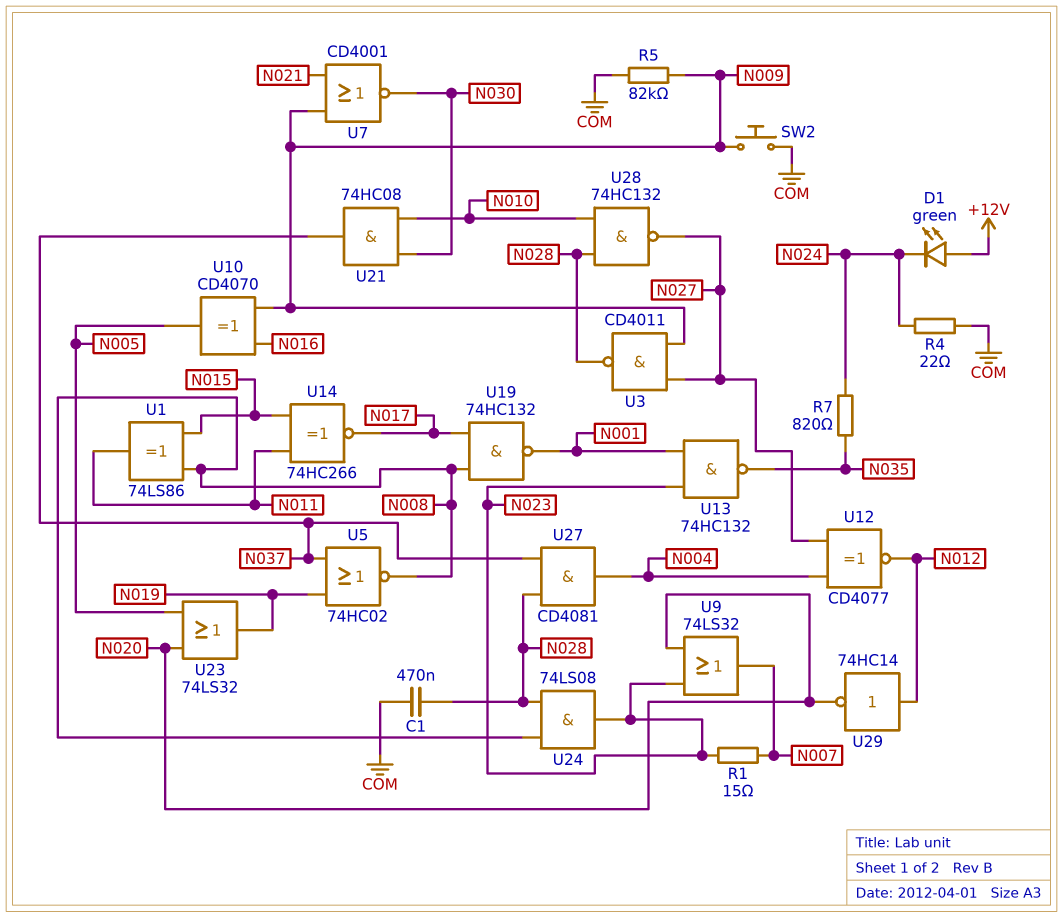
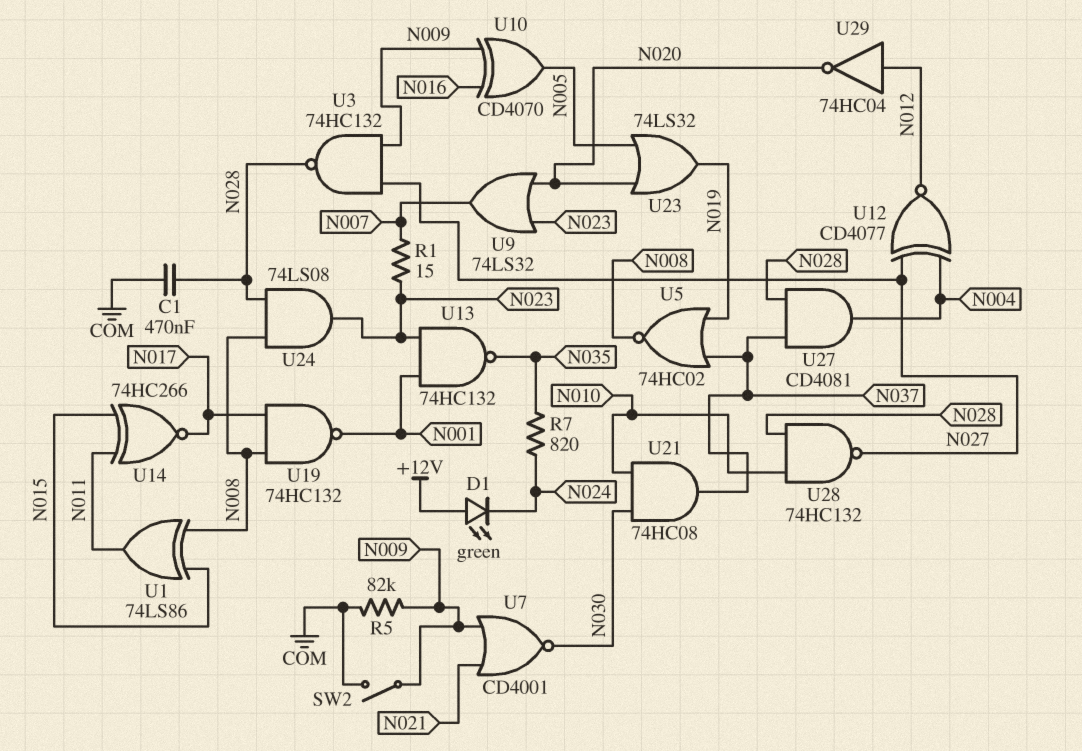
R4: 22 (COM, N024) -> none
SW2: button (COM, N009) -> switch (COM, N009)
U3: NAND CD4011 (in N009, in N027, out N028) -> NAND 74HC132 (in N009, in N027, out N028)
U29: NOT 74HC14 (in N012, out N020) -> NOT 74HC04 (in N012, out N020)

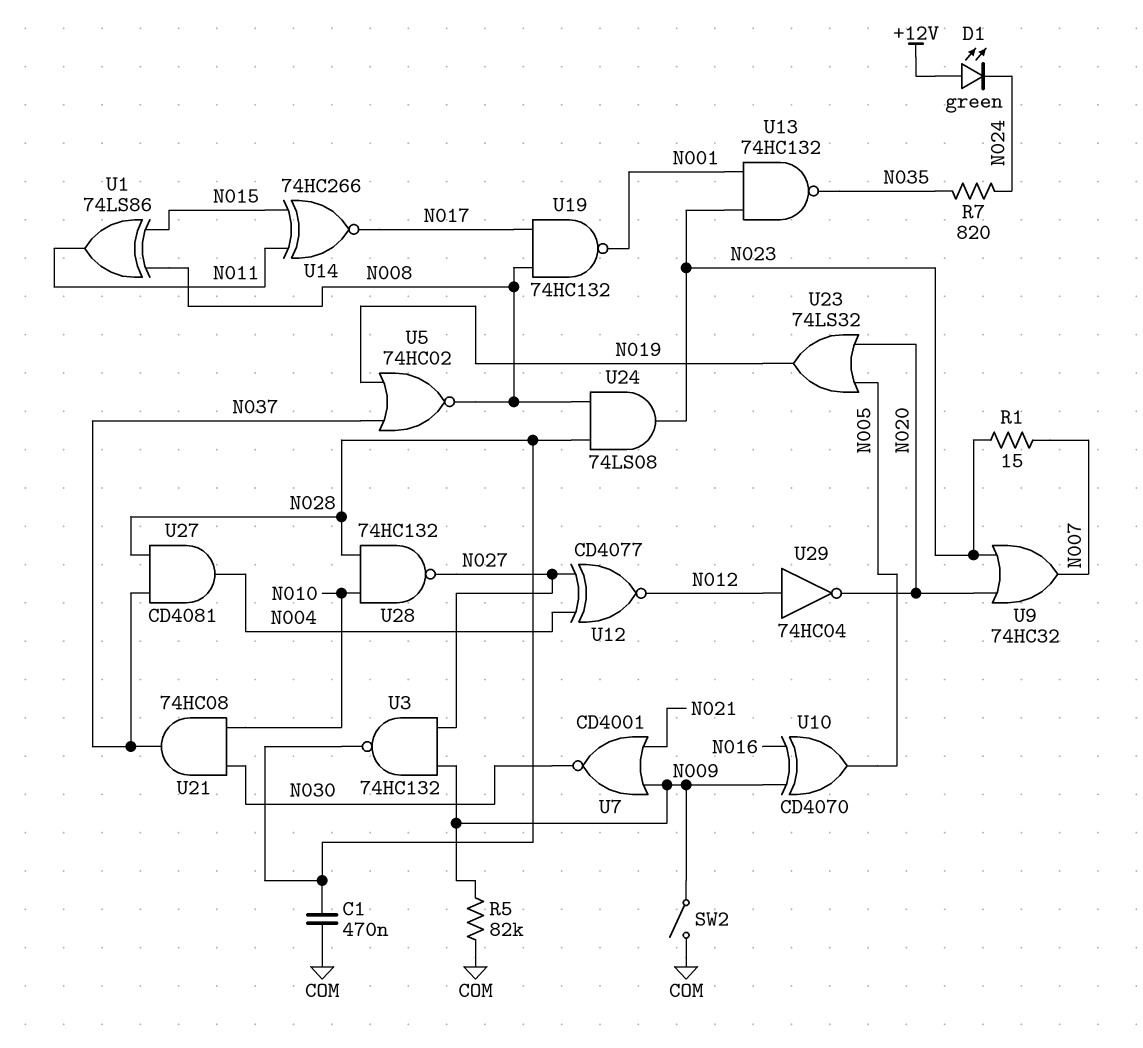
U9: OR 74LS32 (in N020, in N023, out N007) -> OR 74HC32 (in N020, in N023, out N007)

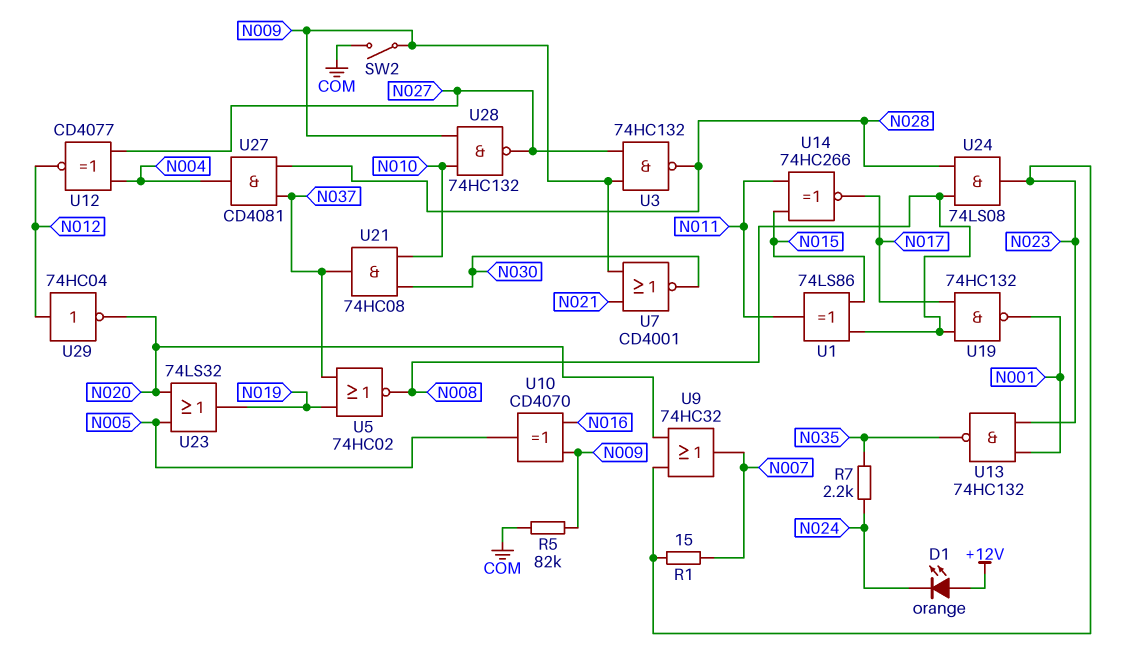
C1: 470nF (COM, N028) -> none
D1: LED green (A +12V, K N024) -> LED orange (A +12V, K N024)
R7: 820 (N024, N035) -> 2.2k (N024, N035)
U28: NAND 74HC132 (in N010, in N028, out N027) -> NAND 74HC132 (in N009, in N010, out N027)

